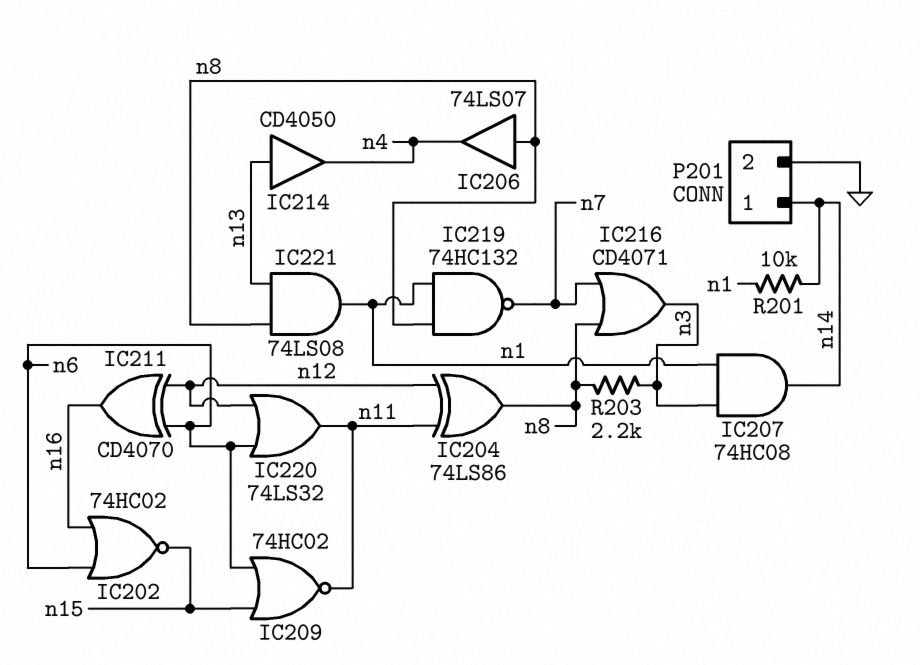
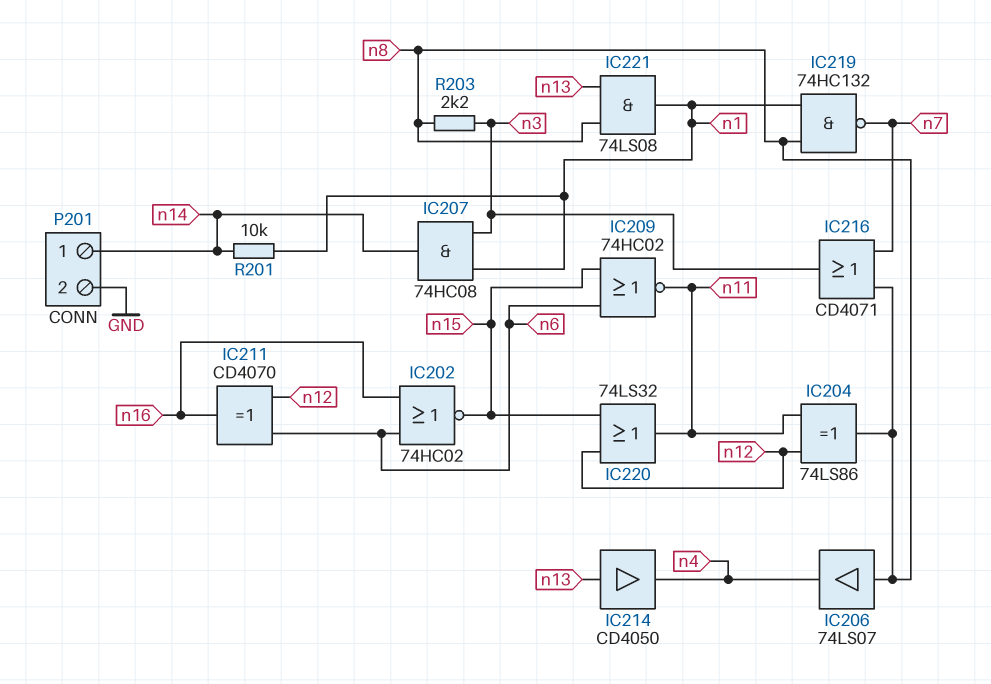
IC220: OR 74LS32 (in n6, in n12, out n11) -> OR 74LS32 (in n12, in n15, out n11)

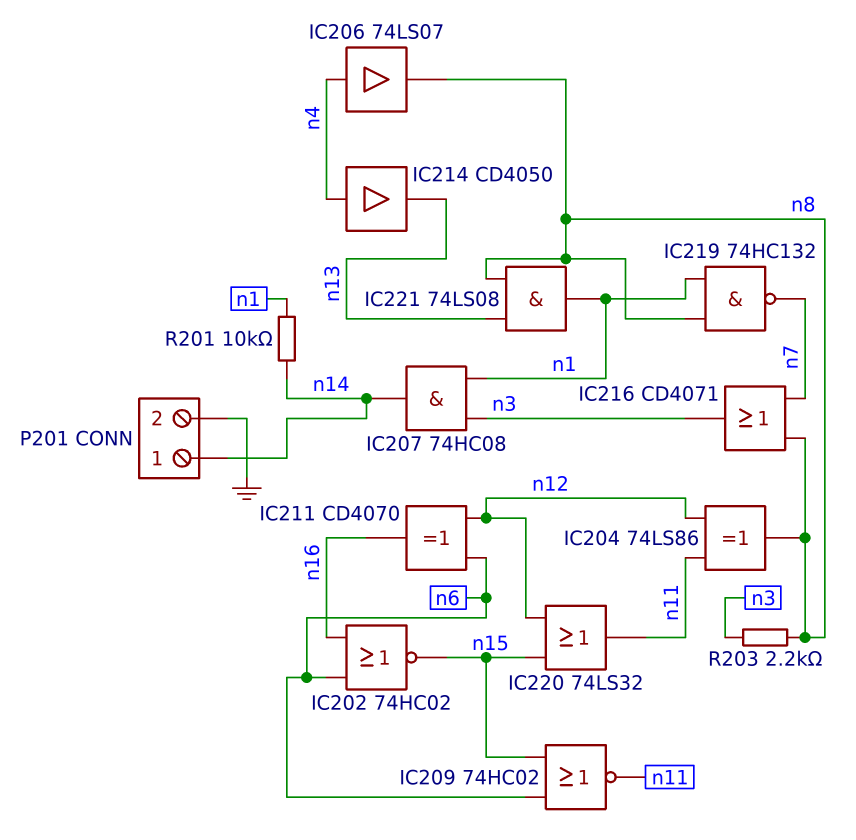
IC206: buffer 74LS07 (in n8, out n4) -> buffer 74LS07 (in n4, out n8)
IC214: buffer CD4050 (in n13, out n4) -> buffer CD4050 (in n4, out n13)

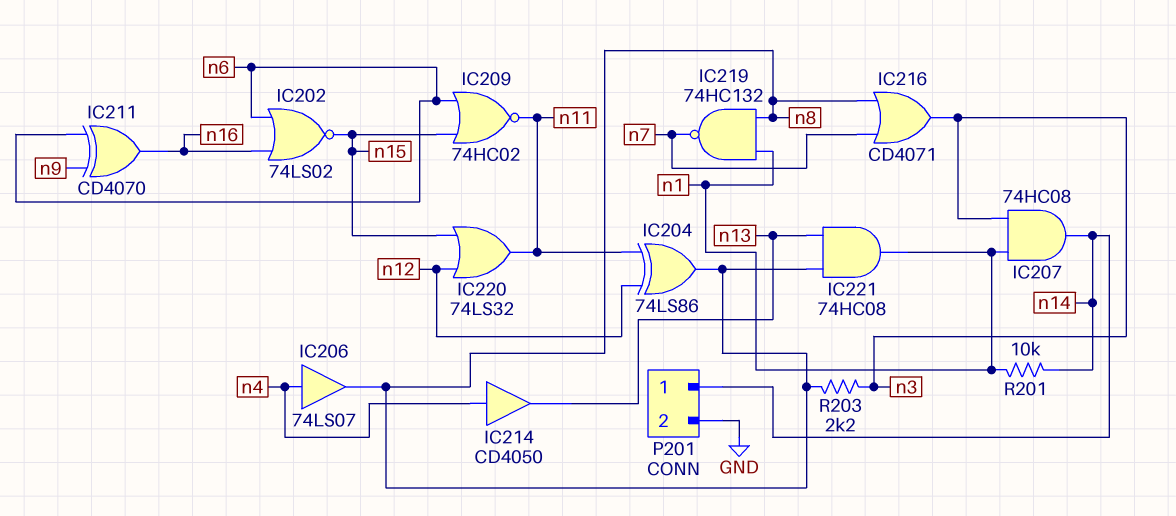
IC202: NOR 74HC02 (in n6, in n16, out n15) -> NOR 74LS02 (in n6, in n16, out n15)
IC211: XOR CD4070 (in n6, in n12, out n16) -> XOR CD4070 (in n6, in n9, out n16)
IC221: AND 74LS08 (in n8, in n13, out n1) -> AND 74HC08 (in n8, in n13, out n1)

